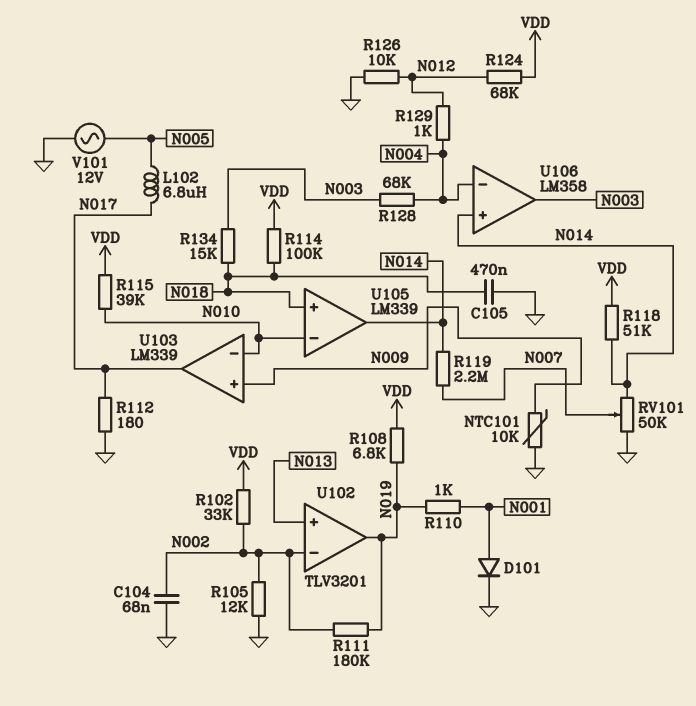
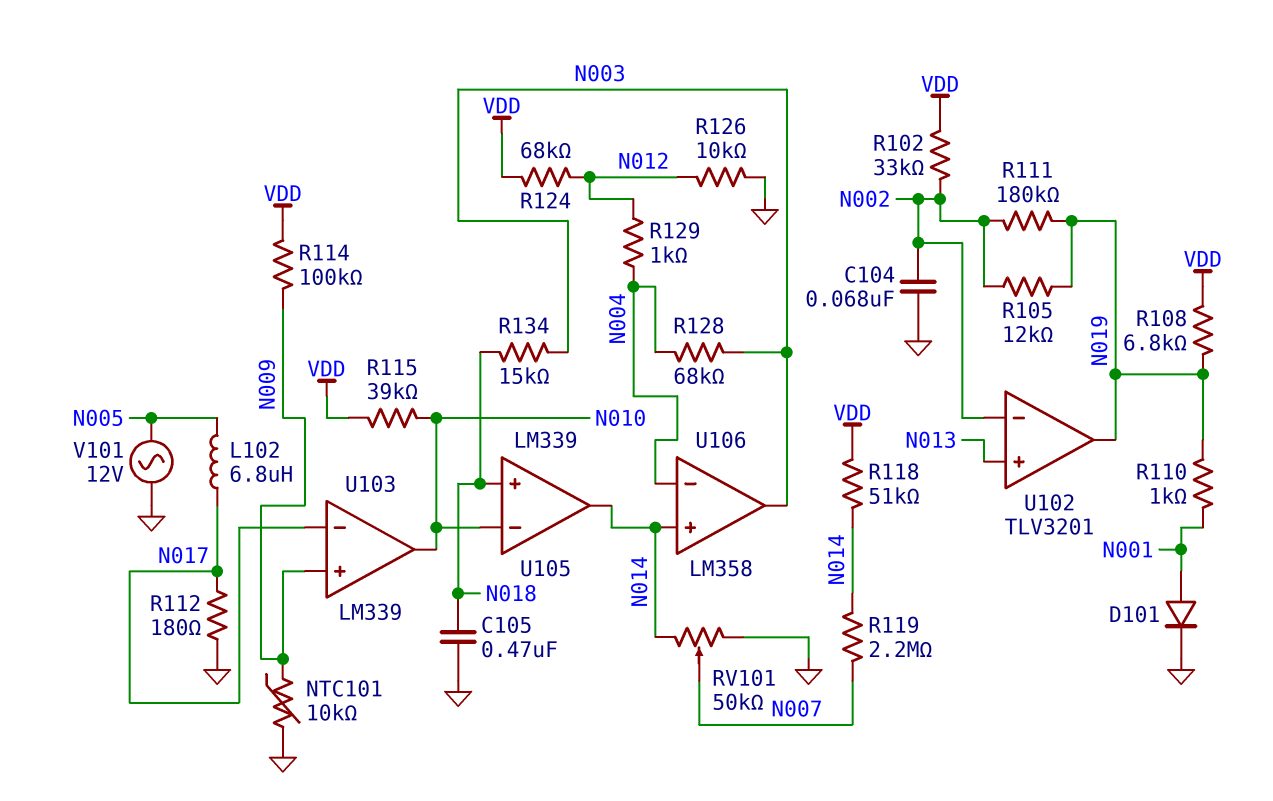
R105: 12k (GND, N002) -> 12k (N002, N019)
R114: 100k (N018, VDD) -> 100k (N009, VDD)
U103 pin in-: N010 -> N017
U103 pin out: N017 -> N010

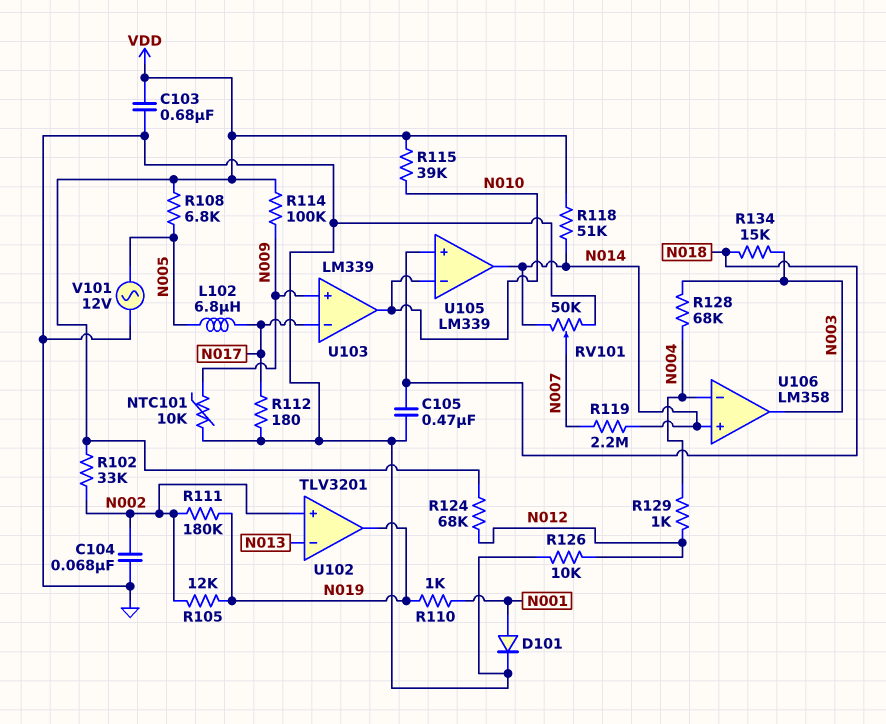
C103: none -> 680nF (GND, VDD)
R108: 6.8k (N019, VDD) -> 6.8k (N005, VDD)
U102 pin in+: N013 -> N002
U102 pin in-: N002 -> N013

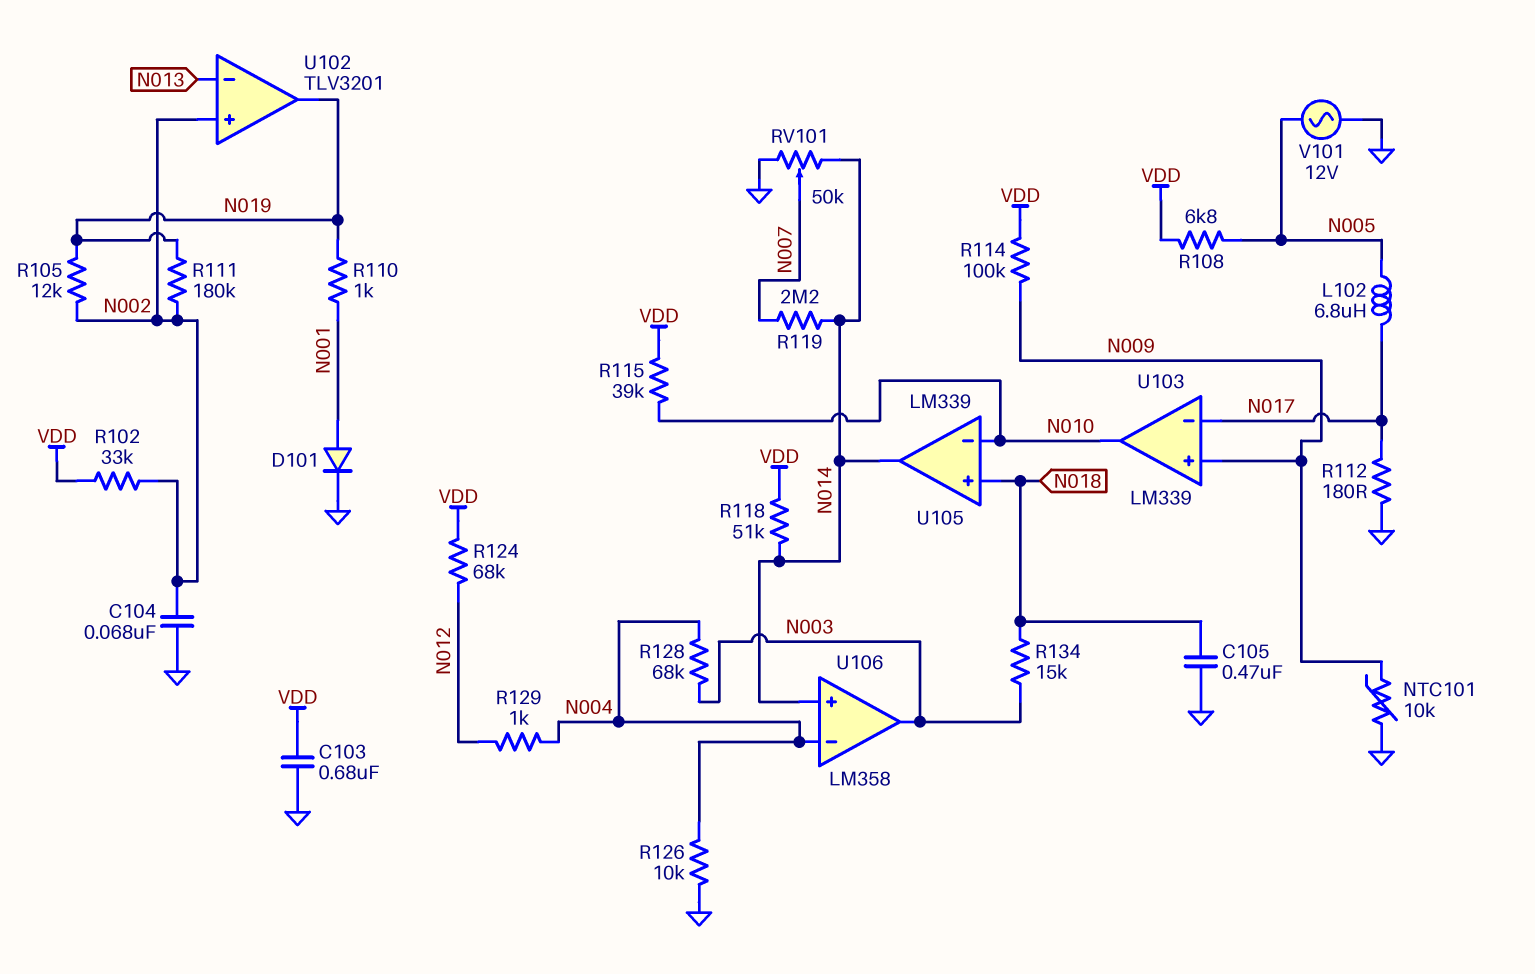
R126: 10k (GND, N012) -> 10k (GND, N004)

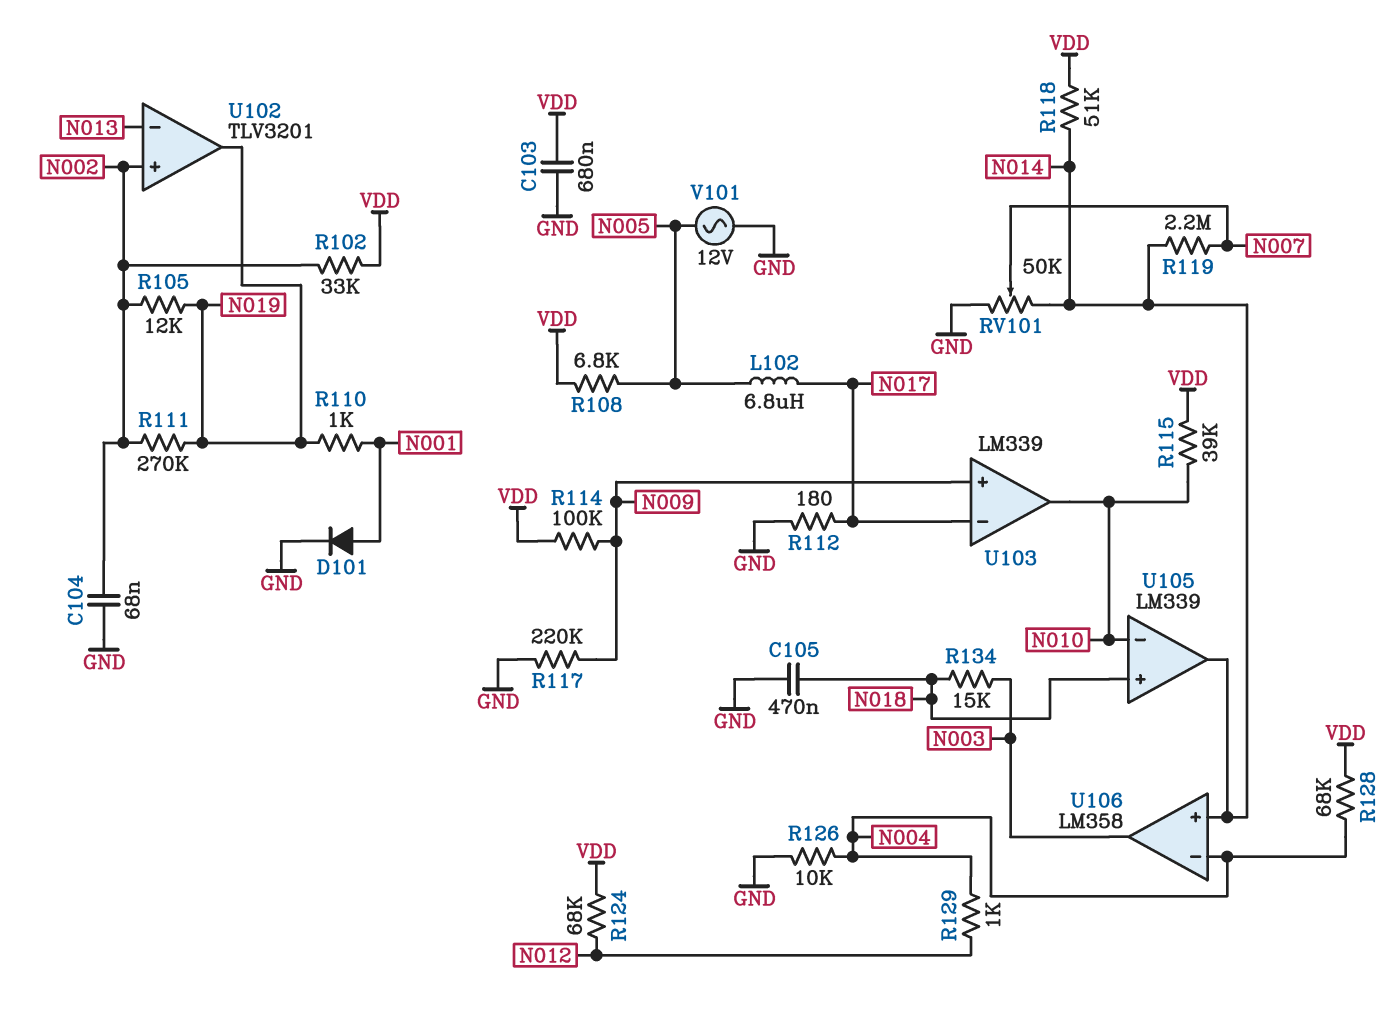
NTC101: 10k (GND, N009) -> none
R111: 180k (N002, N019) -> 270k (N002, N019)
R117: none -> 220k (GND, N009)
R128: 68k (N003, N004) -> 68k (N004, VDD)

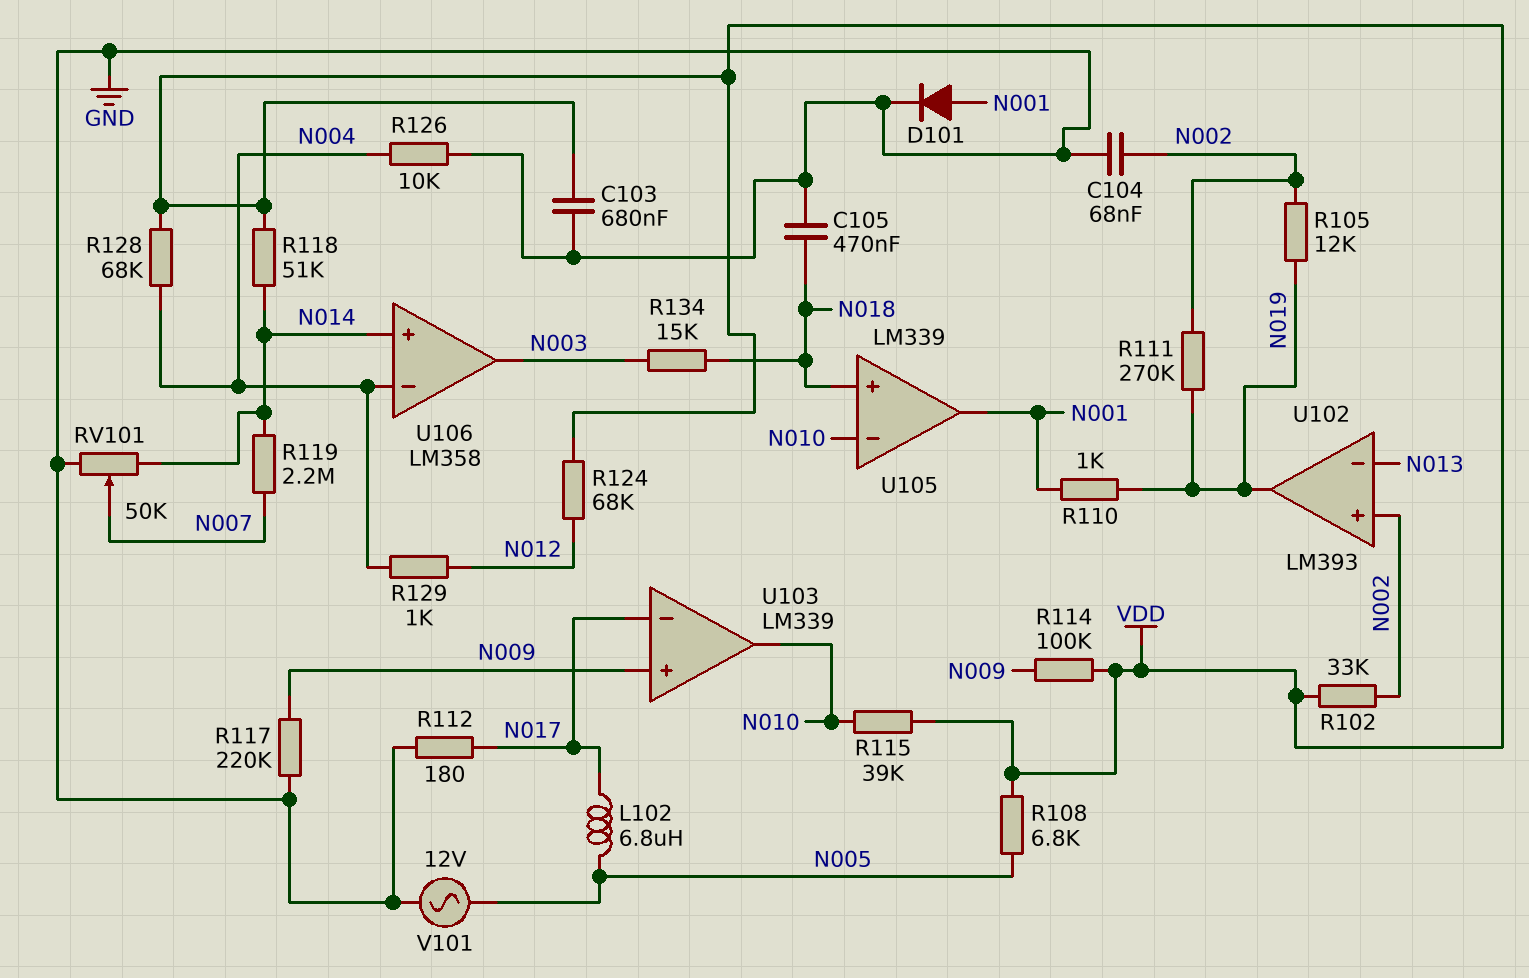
U102: TLV3201 -> LM393
U105 pin out: N014 -> N001

